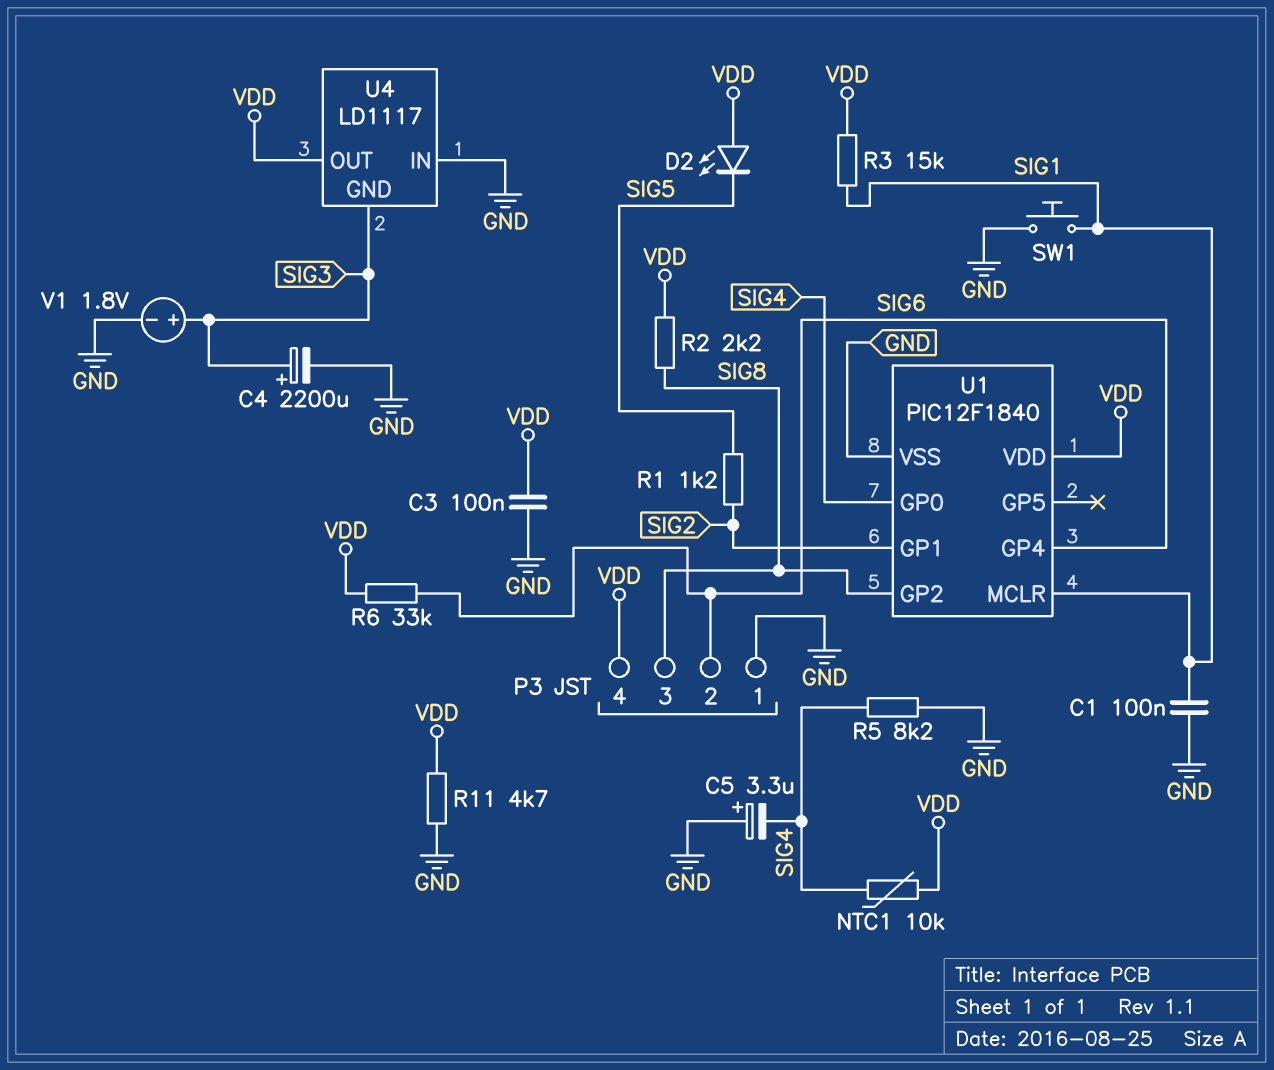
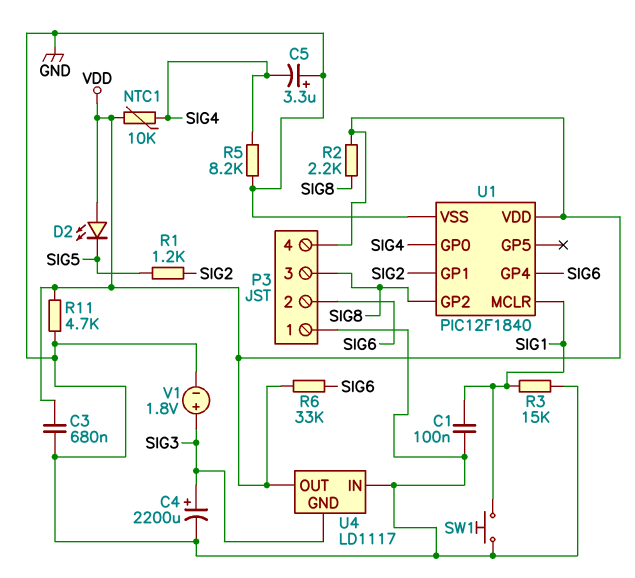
C3: 100nF (GND, VDD) -> 680nF (GND, VDD)
R3: 15k (SIG1, VDD) -> 15k (GND, SIG1)

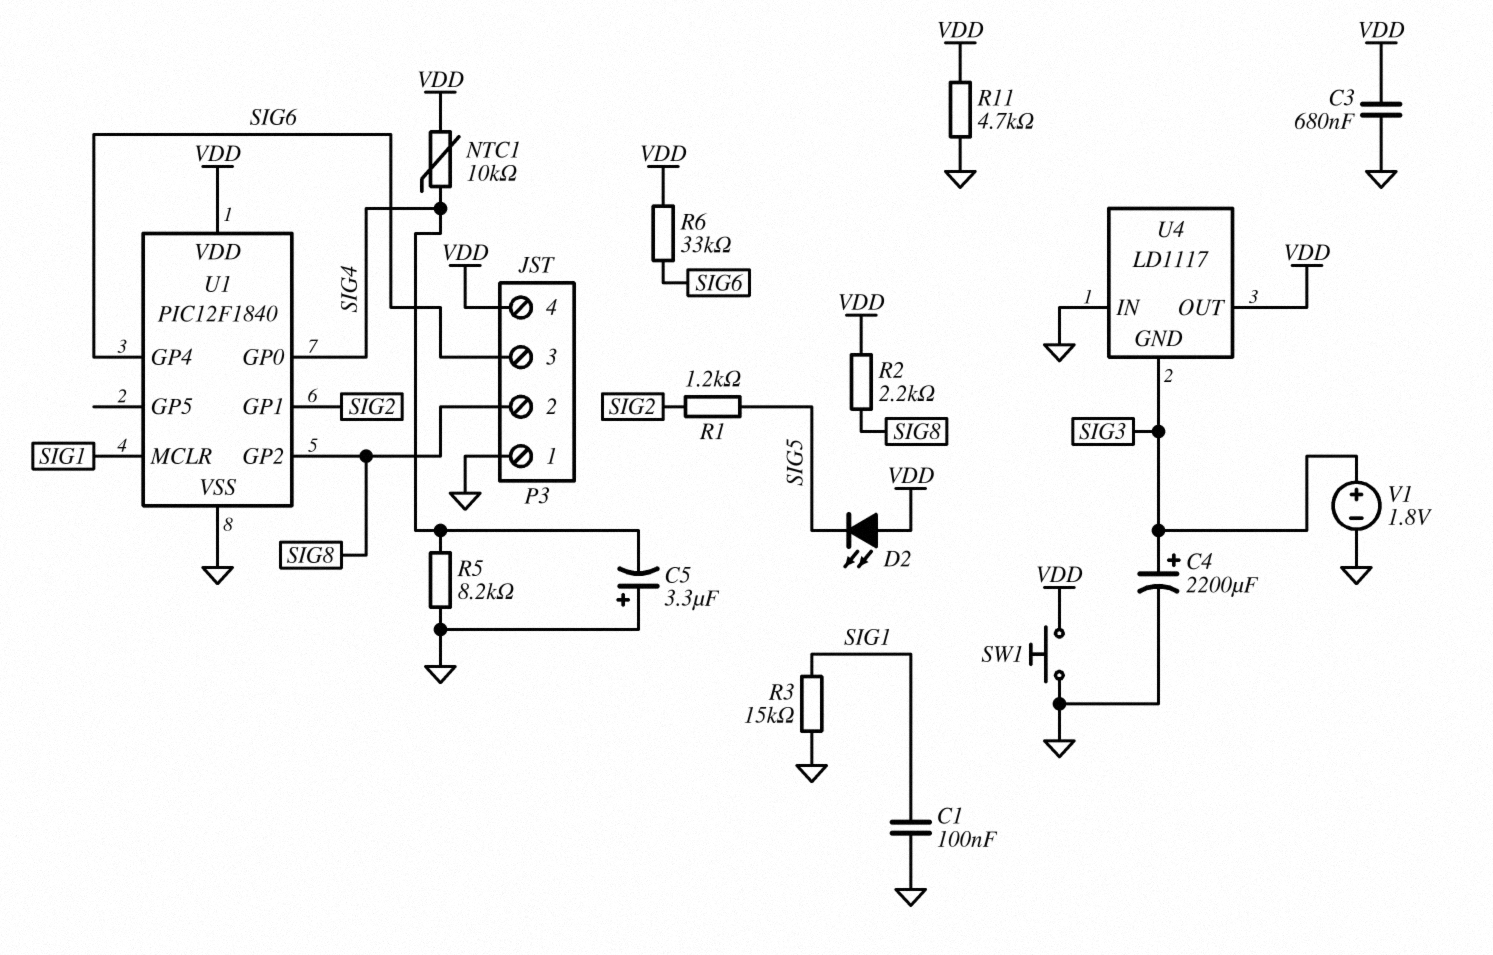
P3 pin 2: SIG6 -> SIG8
P3 pin 3: SIG8 -> SIG6
SW1: button (GND, SIG1) -> button (GND, VDD)

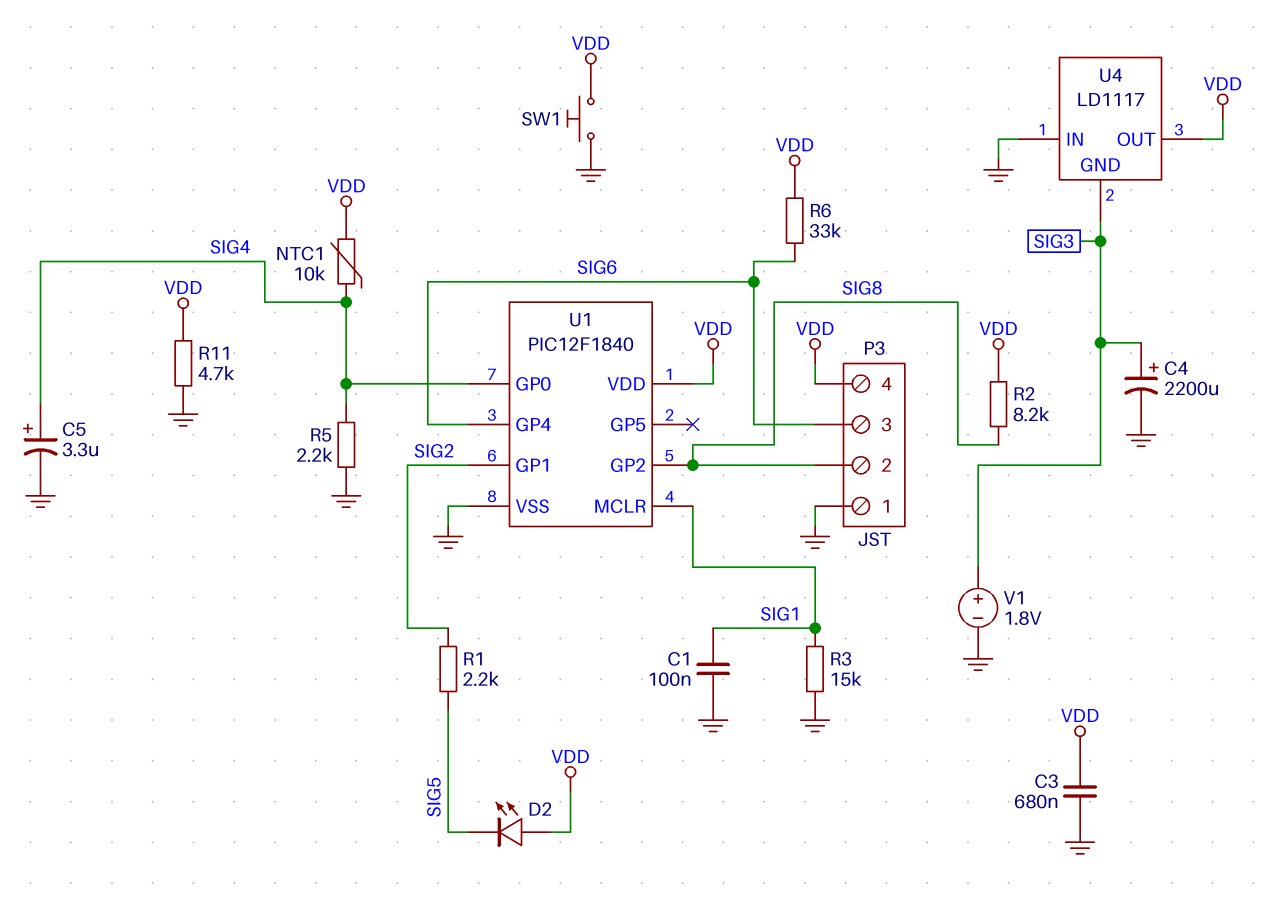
C5: 3.3uF (plus GND, minus SIG4) -> 3.3uF (plus SIG4, minus GND)
R1: 1.2k (SIG2, SIG5) -> 2.2k (SIG2, SIG5)
R2: 2.2k (SIG8, VDD) -> 8.2k (SIG8, VDD)
R5: 8.2k (GND, SIG4) -> 2.2k (GND, SIG4)

